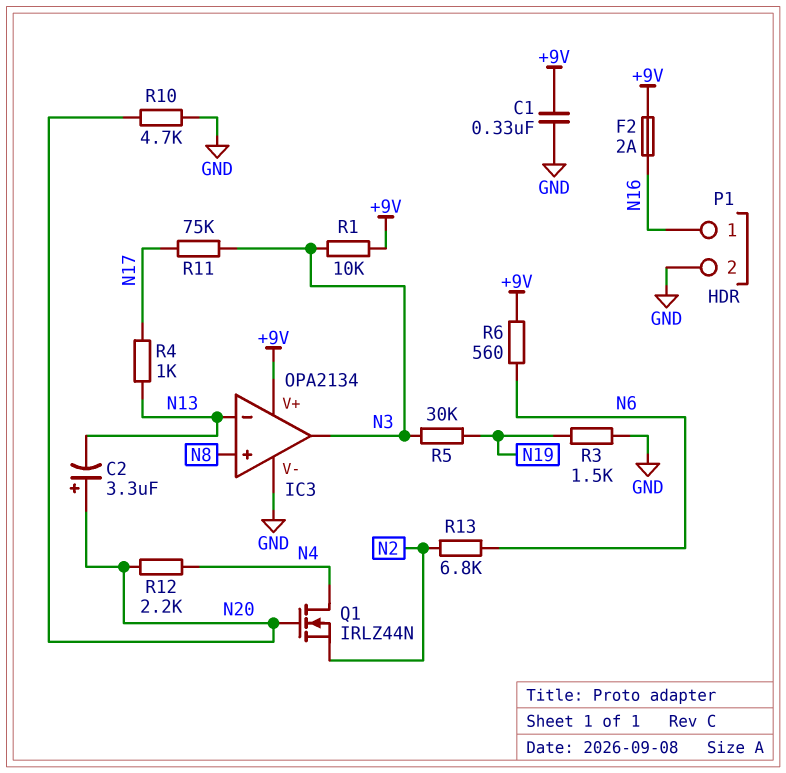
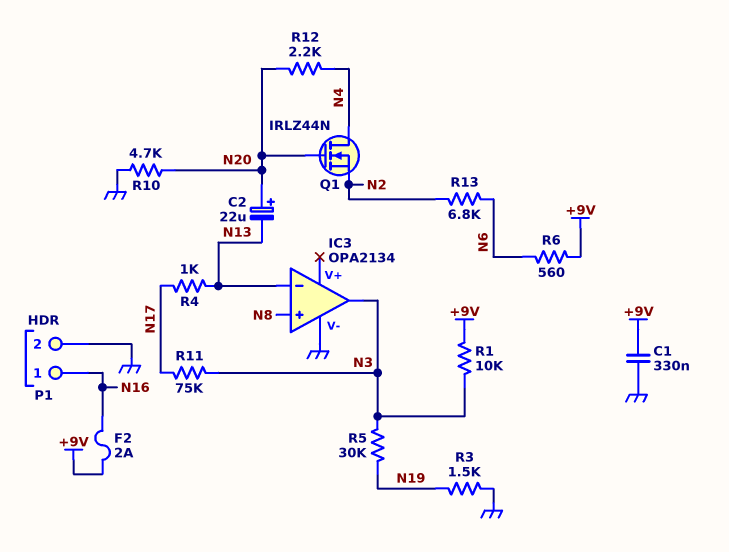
C2: 3.3uF (plus N20, minus N13) -> 22uF (plus N20, minus N13)
IC3 pin V+: +9V -> none

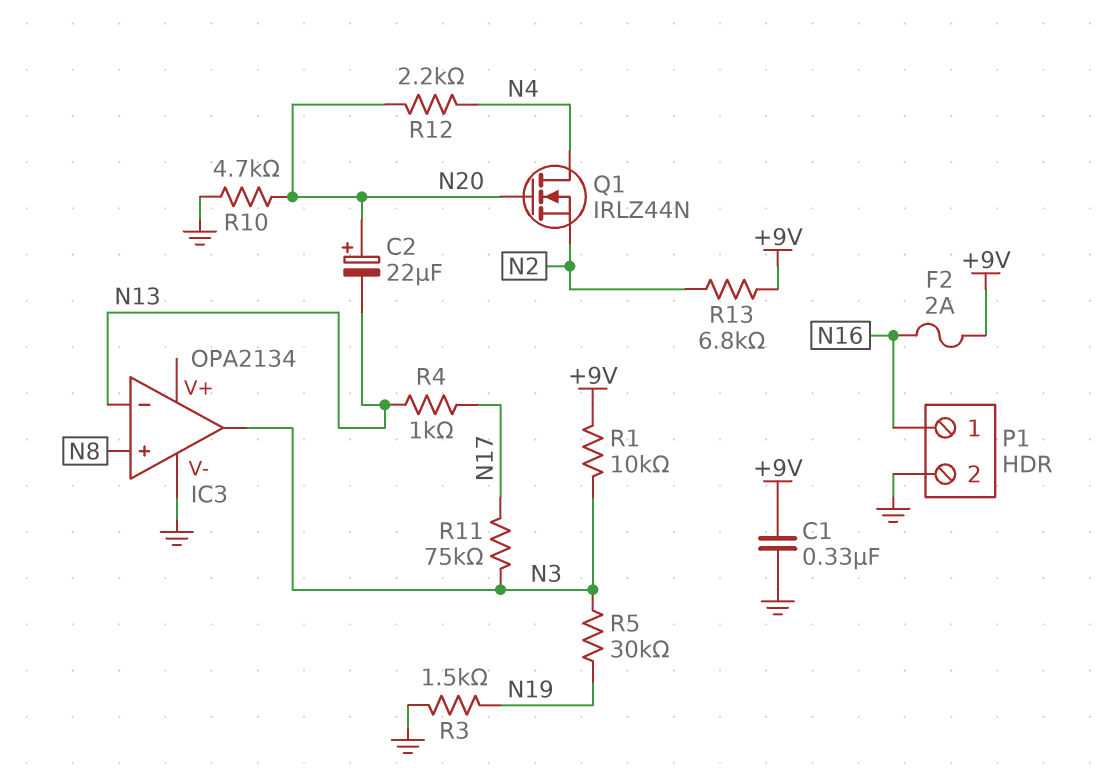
R6: 560 (+9V, N6) -> none
R13: 6.8k (N2, N6) -> 6.8k (+9V, N2)

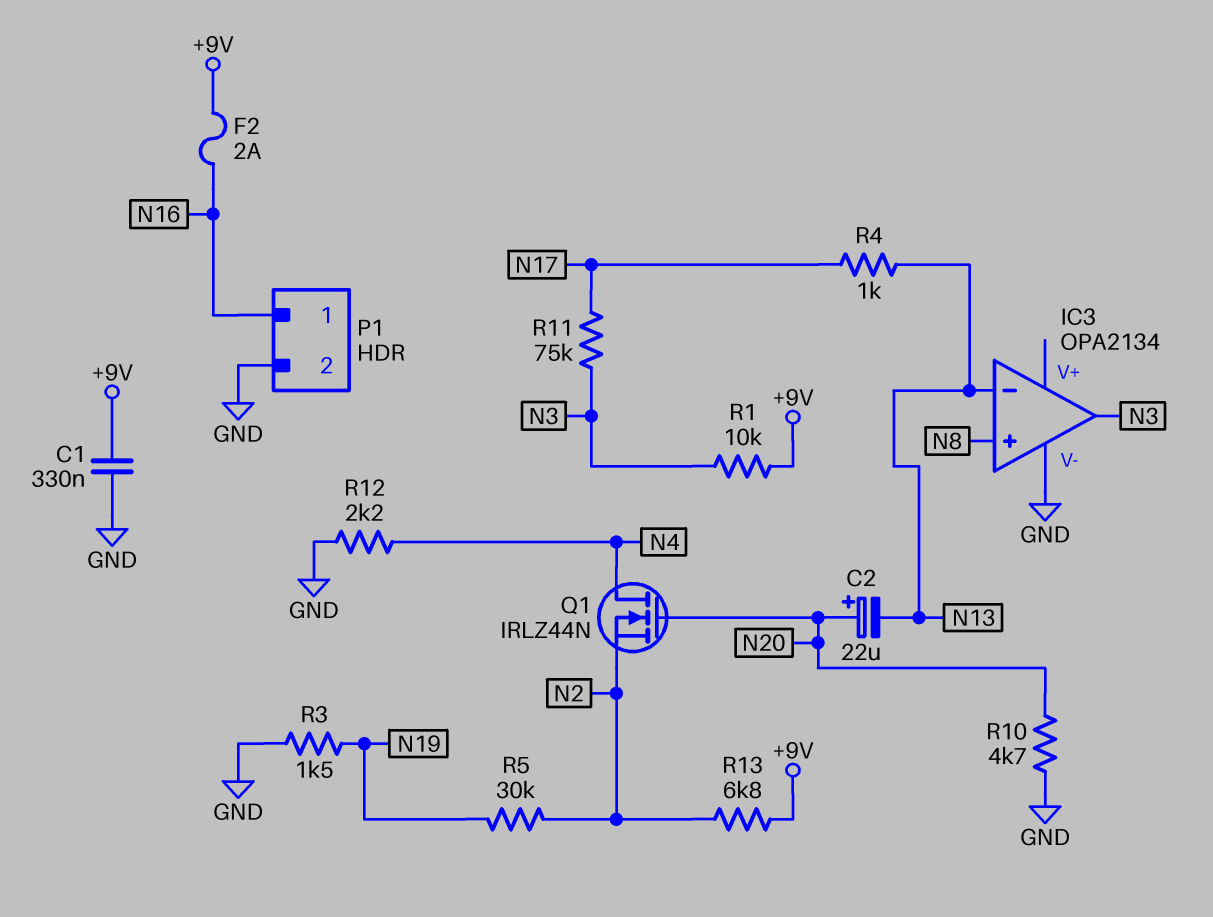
R5: 30k (N3, N19) -> 30k (N2, N19)
R12: 2.2k (N4, N20) -> 2.2k (GND, N4)

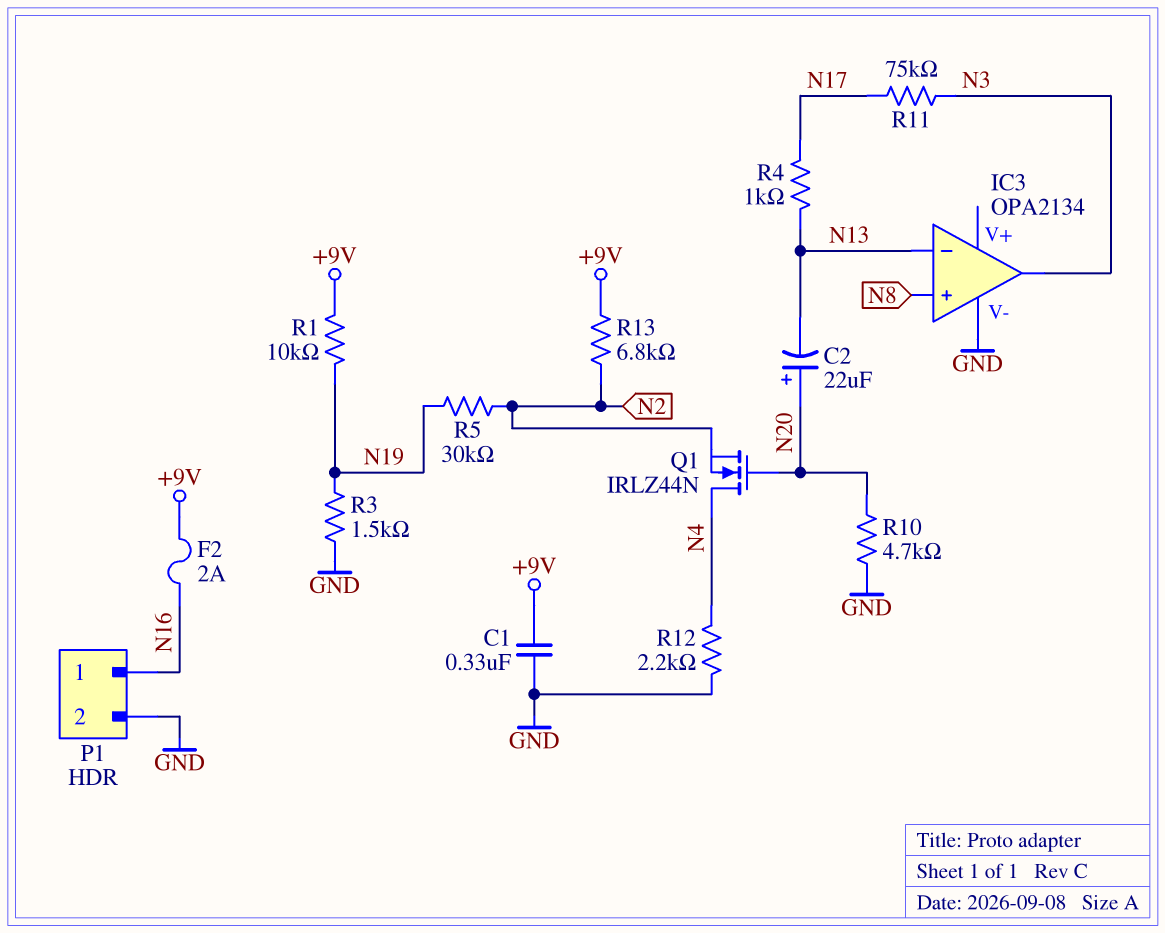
R1: 10k (+9V, N3) -> 10k (+9V, N19)

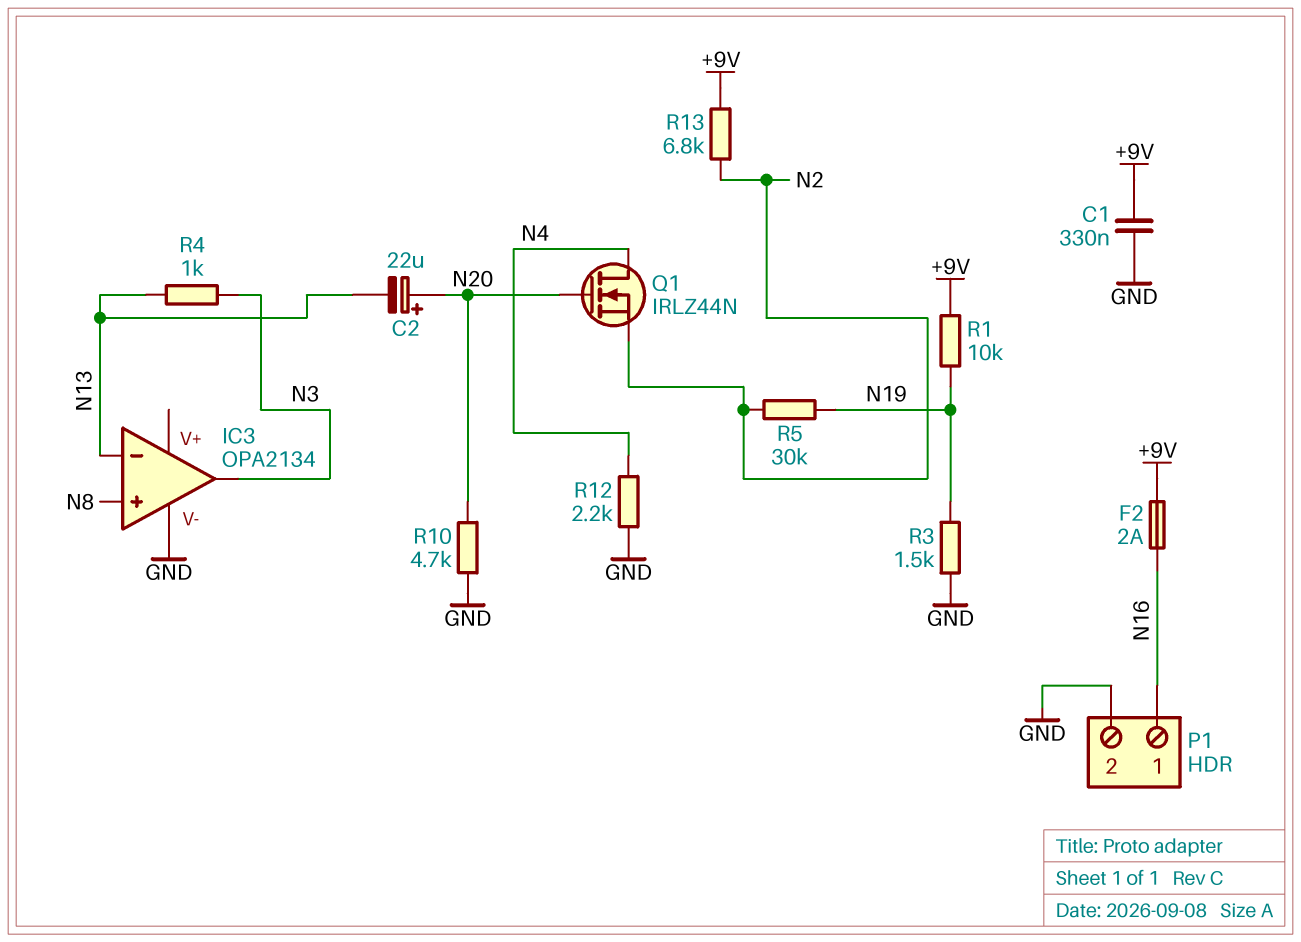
R4: 1k (N13, N17) -> 1k (N3, N13)
R11: 75k (N3, N17) -> none

